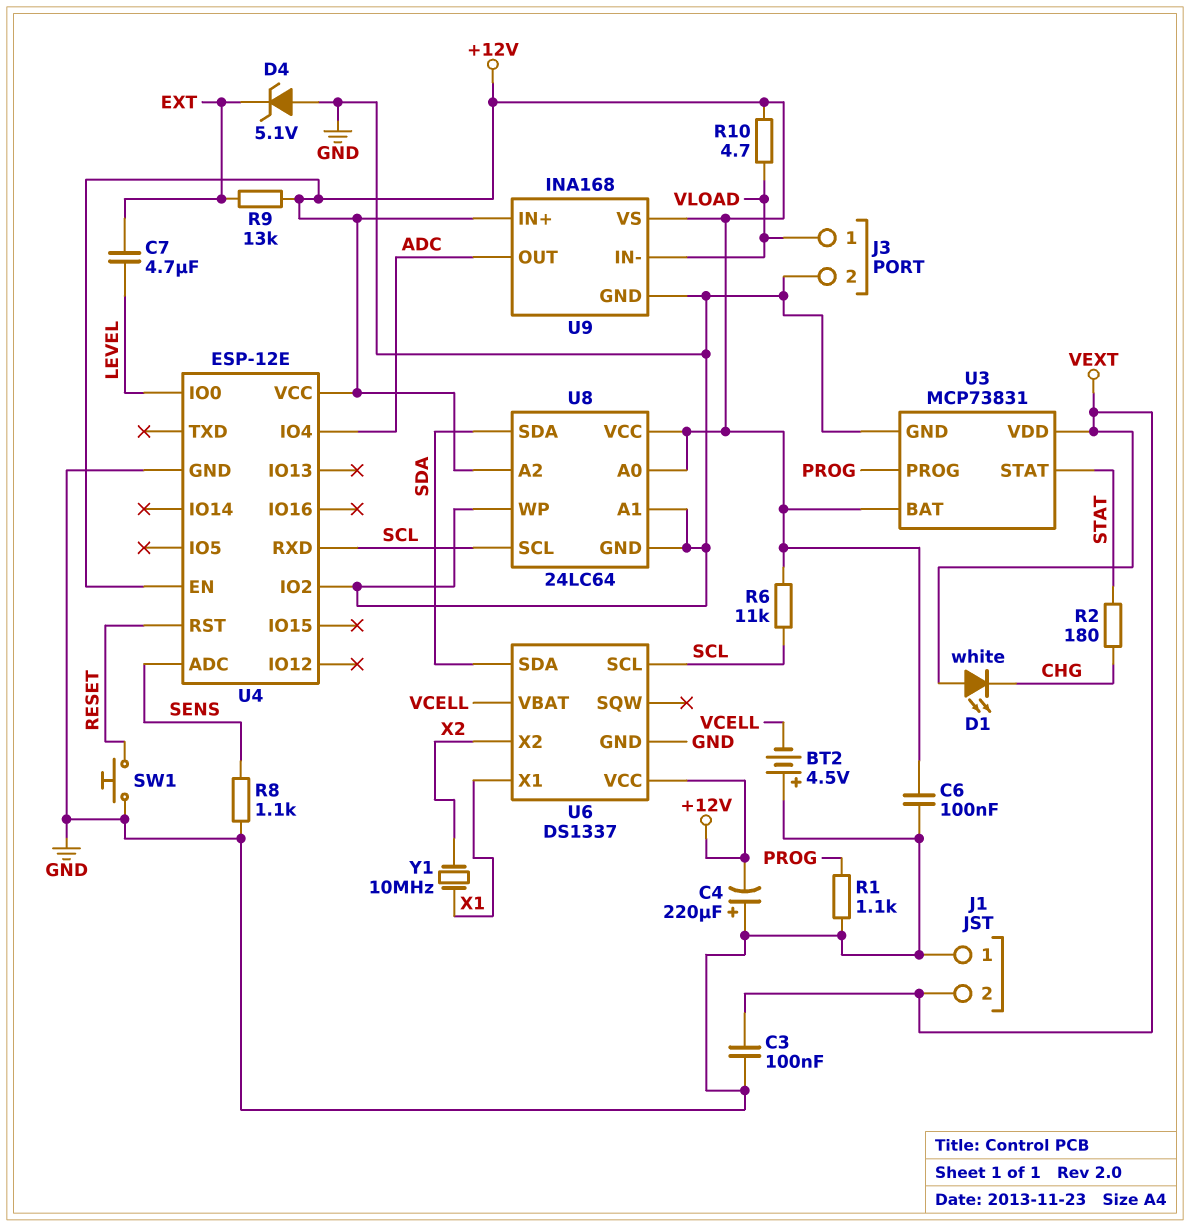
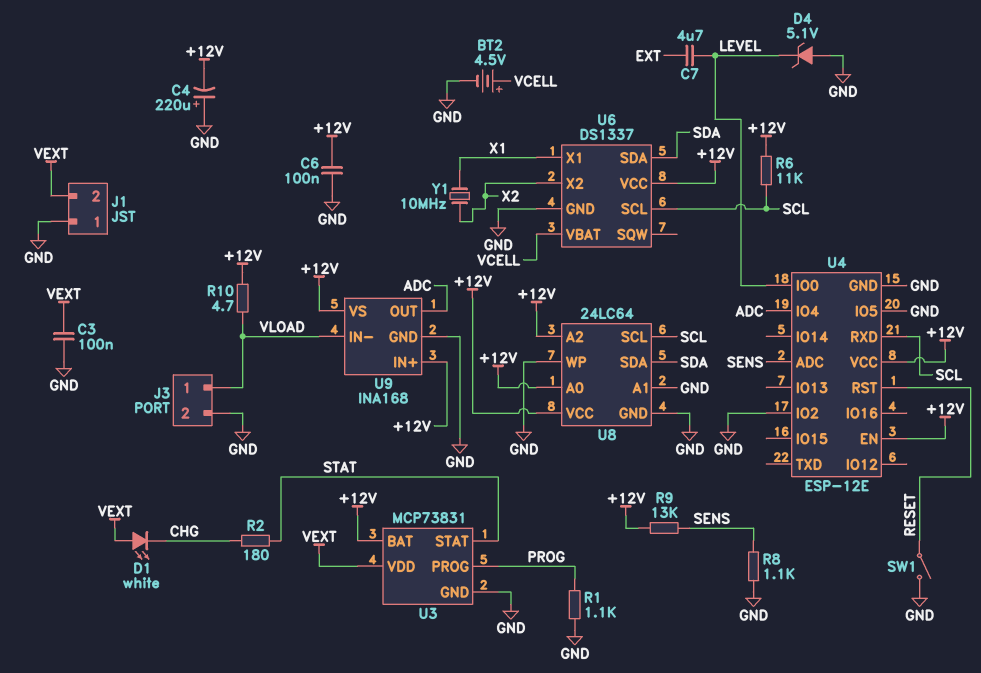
BT2: 4.5V (plus GND, minus VCELL) -> 4.5V (plus VCELL, minus GND)
D4: zener 5.1V (A GND, K EXT) -> zener 5.1V (A GND, K LEVEL)
R9: 13k (+12V, EXT) -> 13k (+12V, SENS)
SW1: button (GND, RESET) -> switch (GND, RESET)
U4 pin IO5: none -> GND

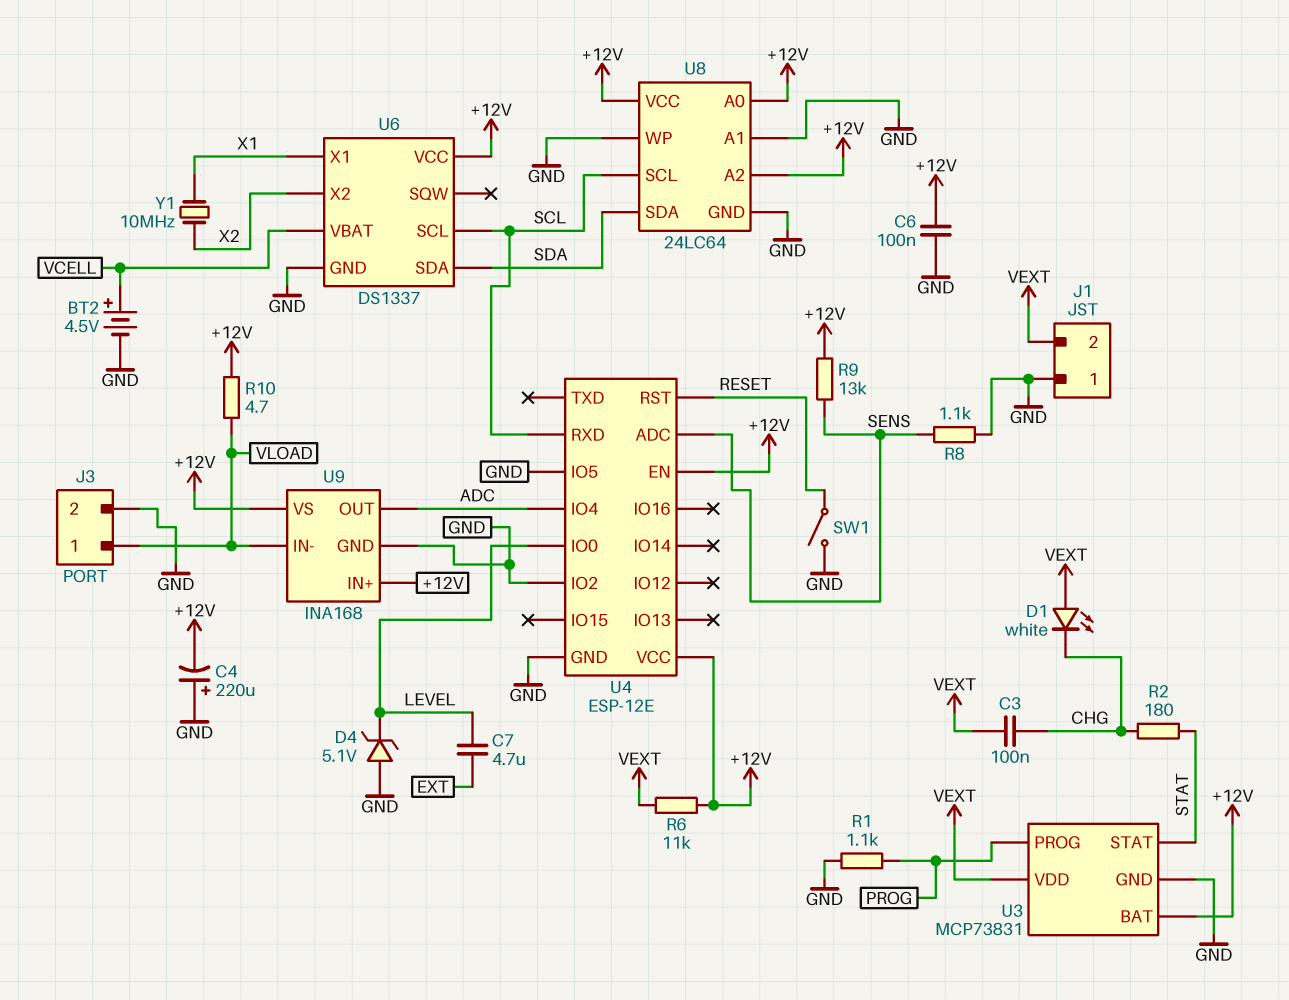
C3: 100nF (GND, VEXT) -> 100nF (CHG, VEXT)
R6: 11k (+12V, SCL) -> 11k (+12V, VEXT)

